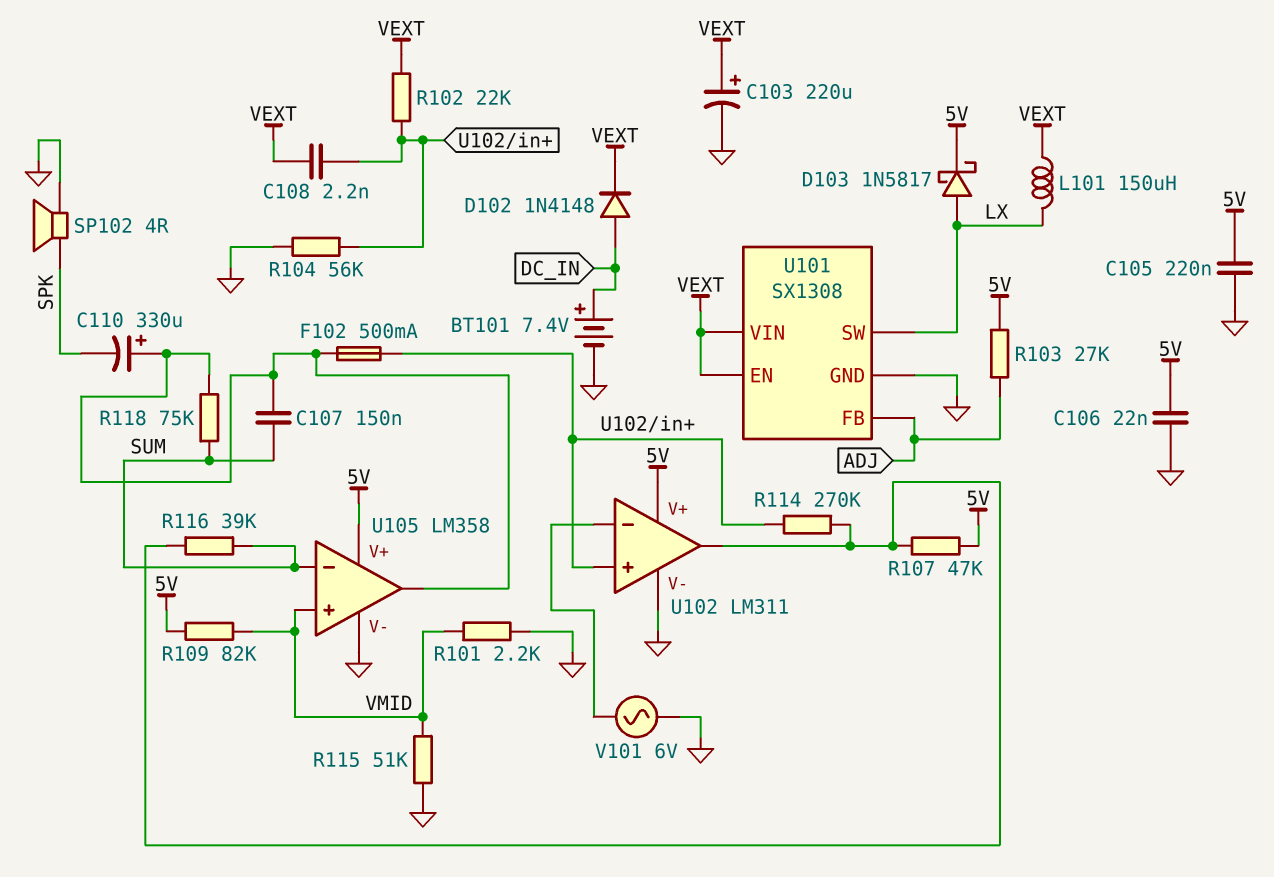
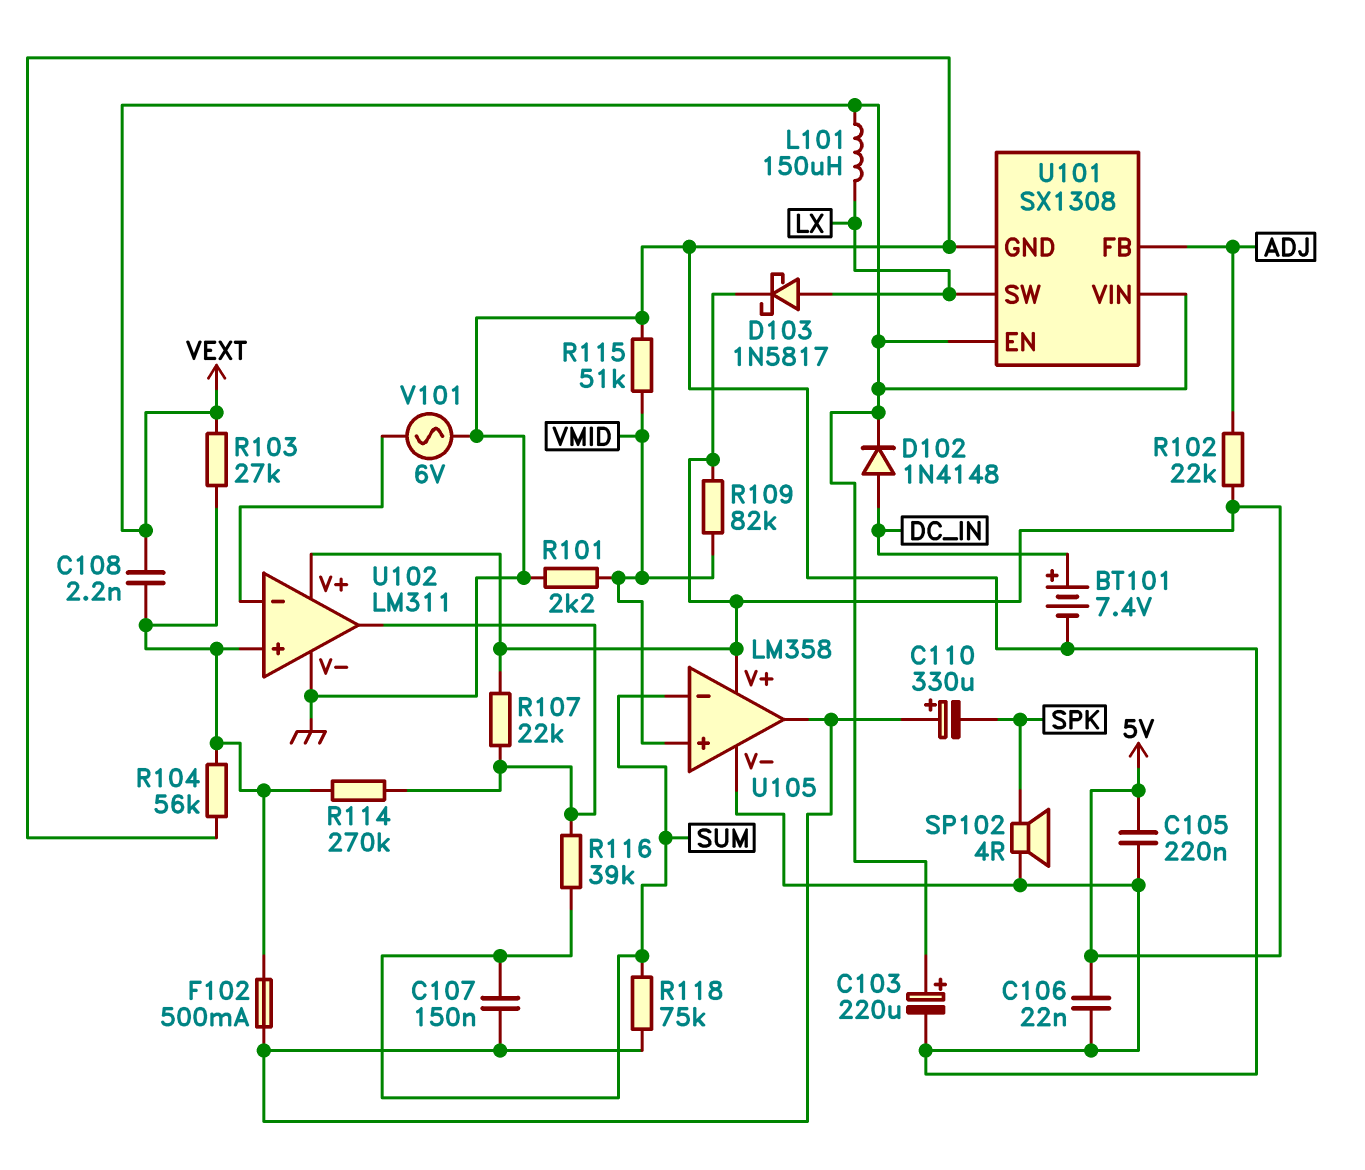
R102: 22k (U102/in+, VEXT) -> 22k (5V, ADJ)
R103: 27k (5V, ADJ) -> 27k (U102/in+, VEXT)
R107: 47k (5V, U102/out) -> 22k (5V, U102/out)

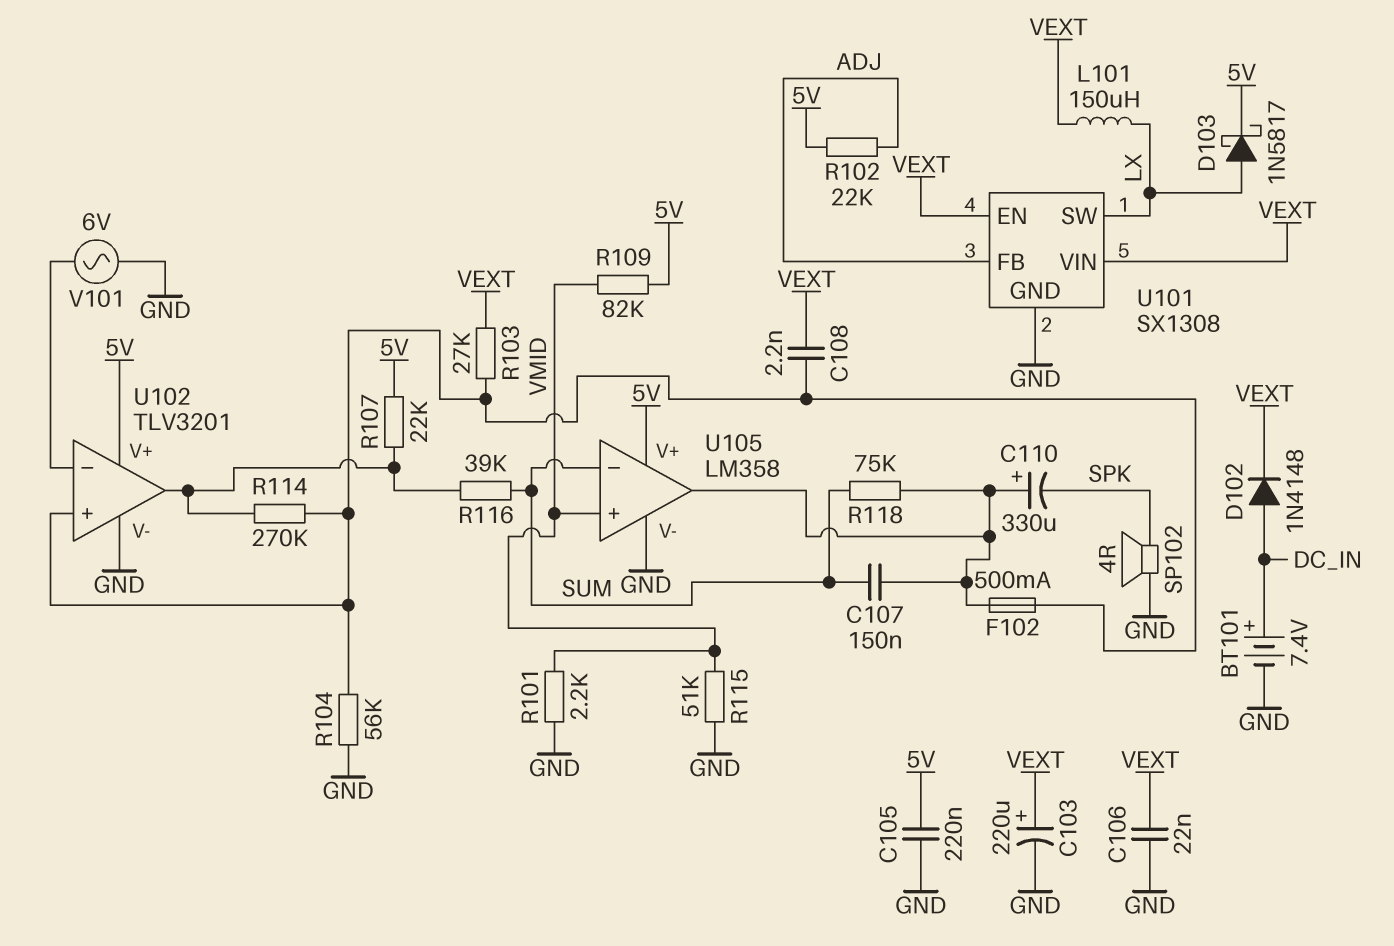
C106: 22nF (5V, GND) -> 22nF (GND, VEXT)
U102: LM311 -> TLV3201

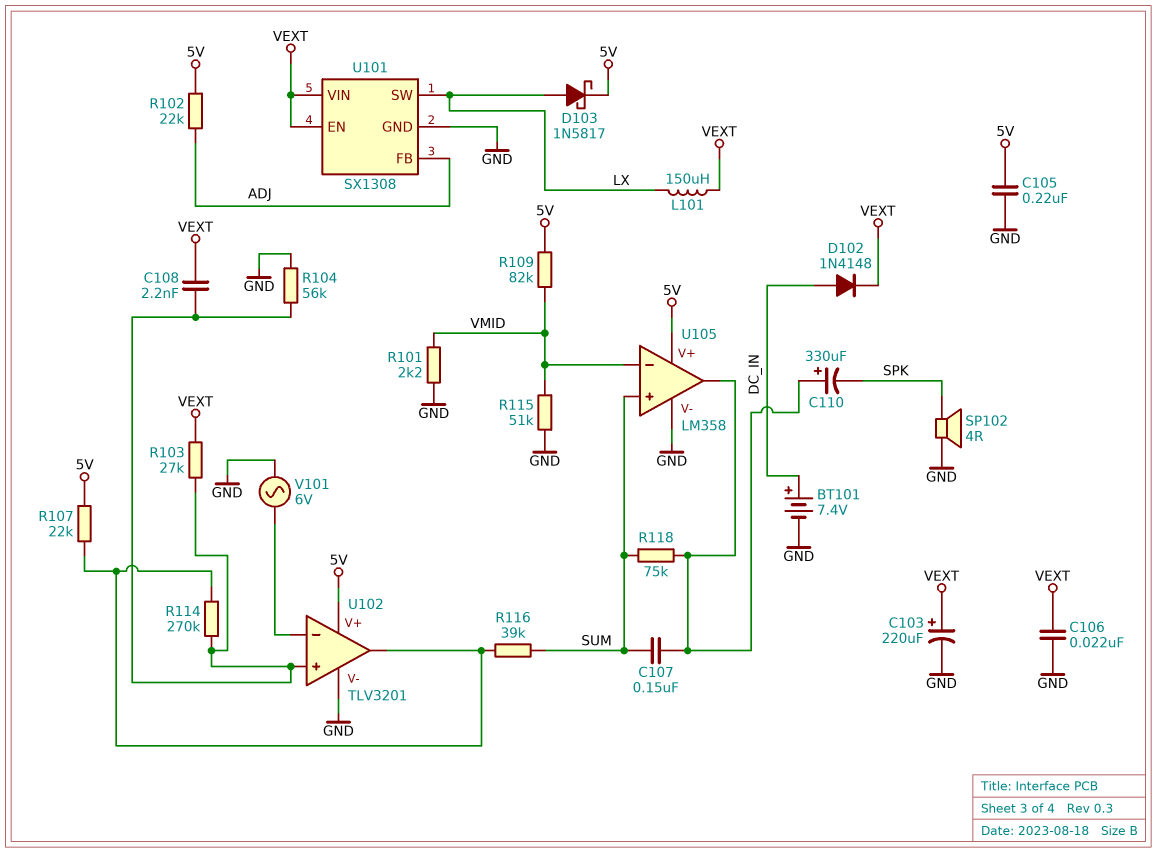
F102: 500mA (U102/in+, U105/out) -> none
U105 pin in+: VMID -> SUM
U105 pin in-: SUM -> VMID

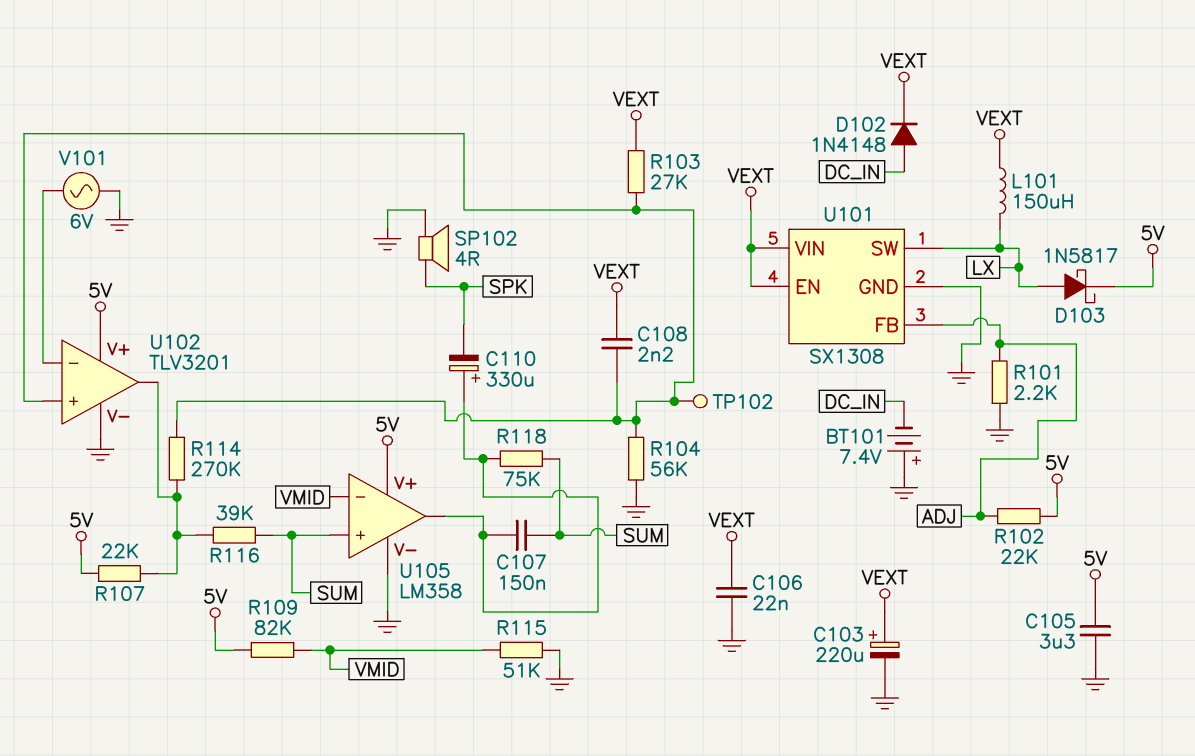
BT101: 7.4V (plus DC_IN, minus GND) -> 7.4V (plus GND, minus DC_IN)
C105: 220nF (5V, GND) -> 3.3uF (5V, GND)
R101: 2.2k (GND, VMID) -> 2.2k (ADJ, GND)
TP102: none -> test point (U102/in+)

